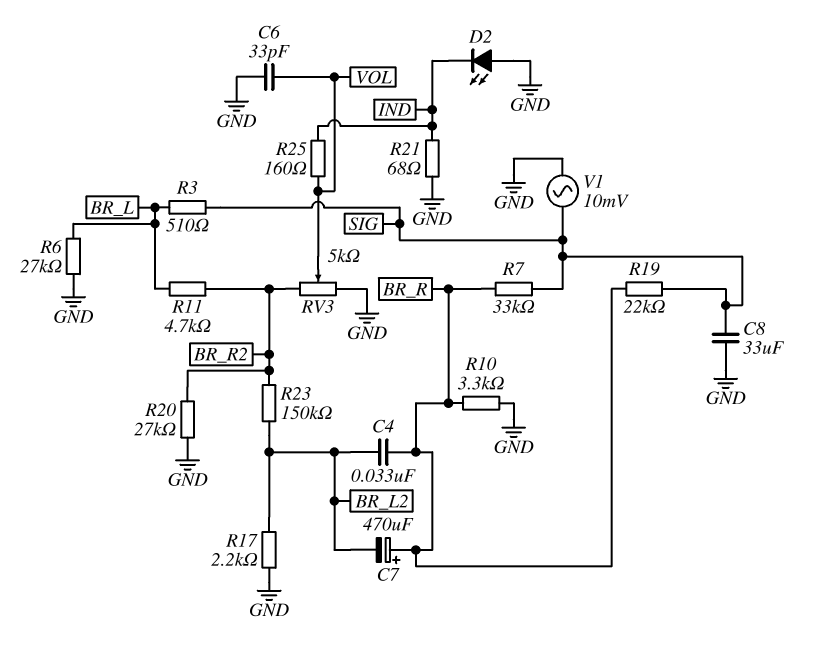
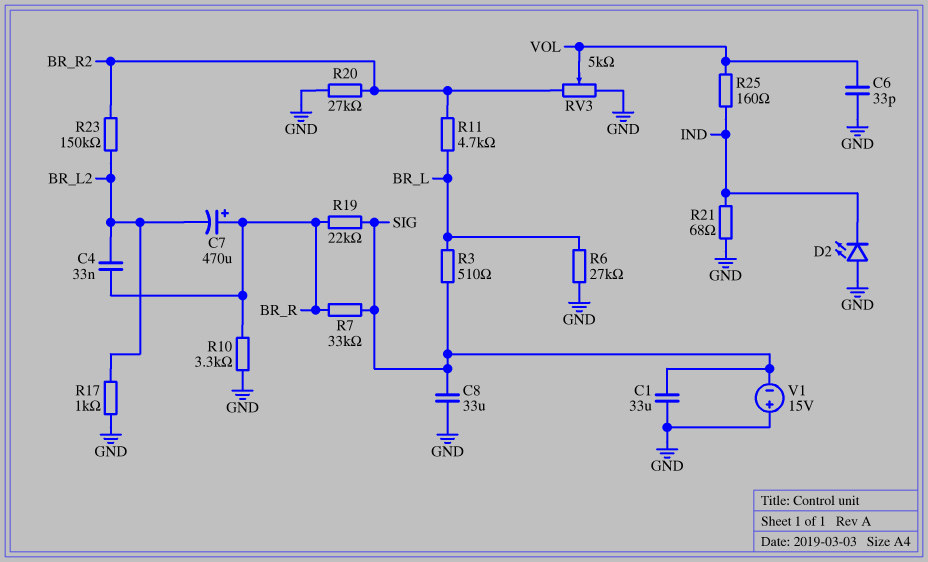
C1: none -> 33uF (GND, SIG)
R17: 2.2k (BR_L2, GND) -> 1k (BR_L2, GND)
V1: AC 10mV (GND, SIG) -> 15V (plus GND, minus SIG)

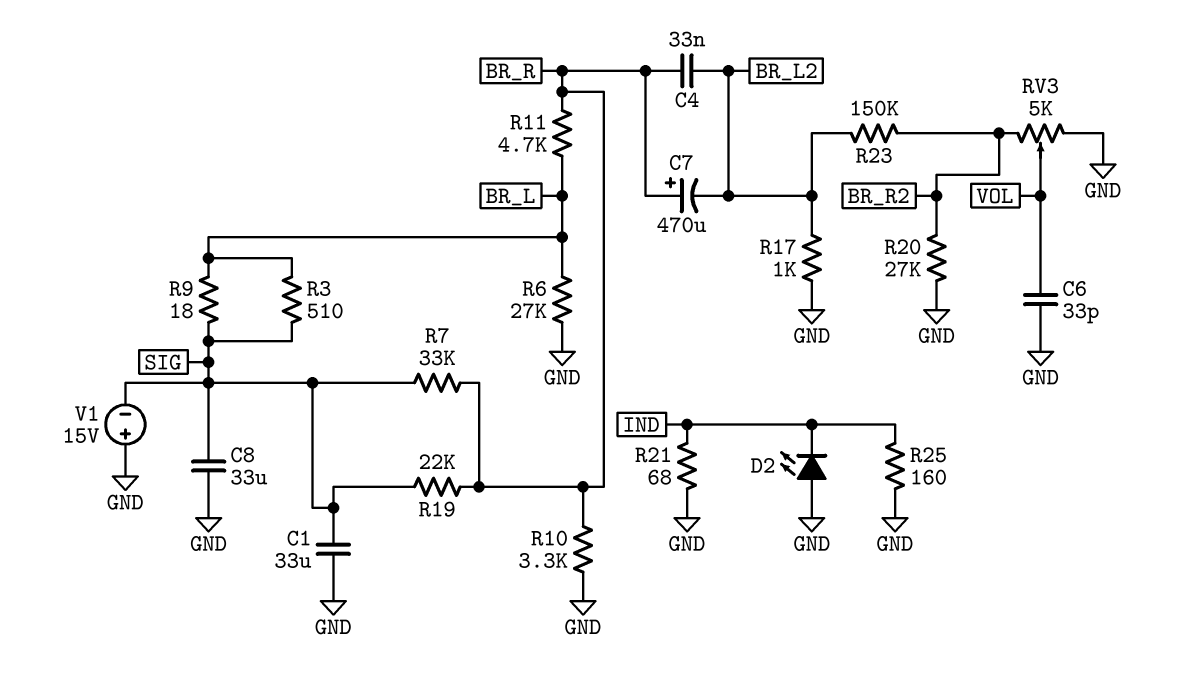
R9: none -> 18 (BR_L, SIG)
R11: 4.7k (BR_L, BR_R2) -> 4.7k (BR_L, BR_R)
R25: 160 (IND, VOL) -> 160 (GND, IND)

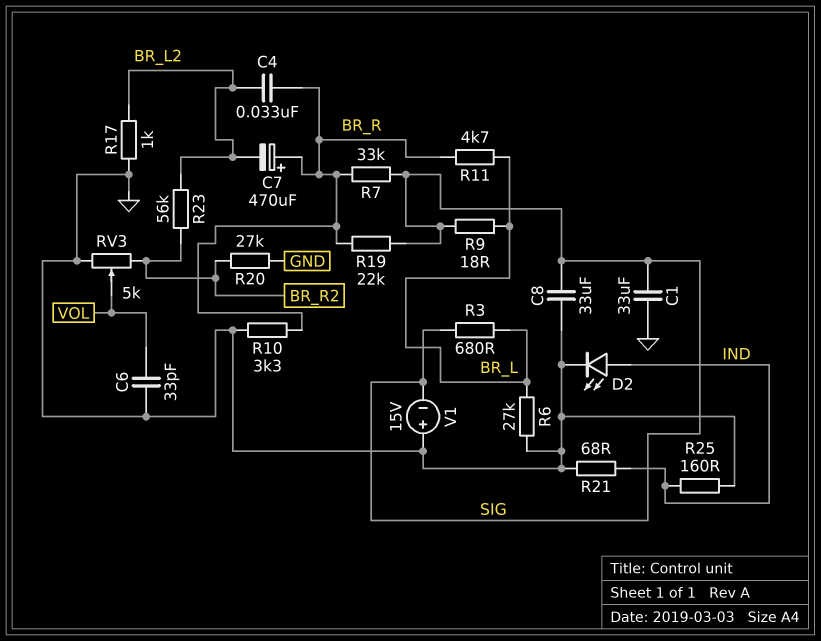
D2: LED (A GND, K IND) -> LED (A IND, K GND)
R3: 510 (BR_L, SIG) -> 680 (BR_L, SIG)
R23: 150k (BR_L2, BR_R2) -> 56k (BR_L2, BR_R2)

